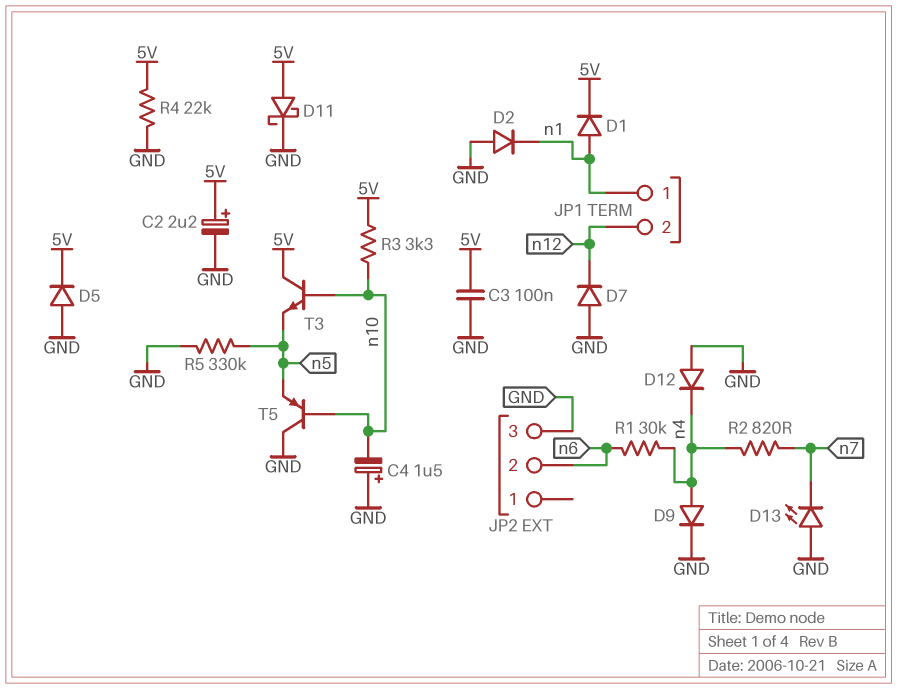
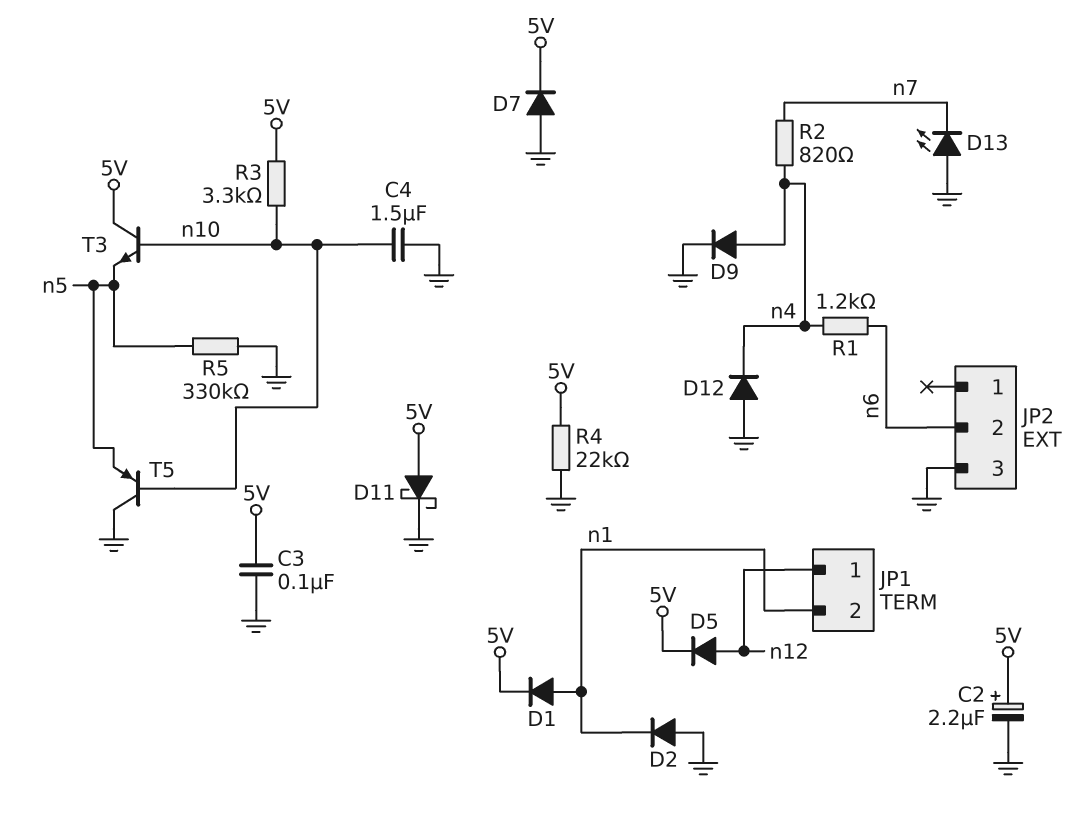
C4: 1.5uF (plus GND, minus n10) -> 1.5uF (GND, n10)
D5: diode (A GND, K 5V) -> diode (A n12, K 5V)
D7: diode (A GND, K n12) -> diode (A GND, K 5V)
JP1 pin 1: n1 -> n12
JP1 pin 2: n12 -> n1
R1: 30k (n4, n6) -> 1.2k (n4, n6)

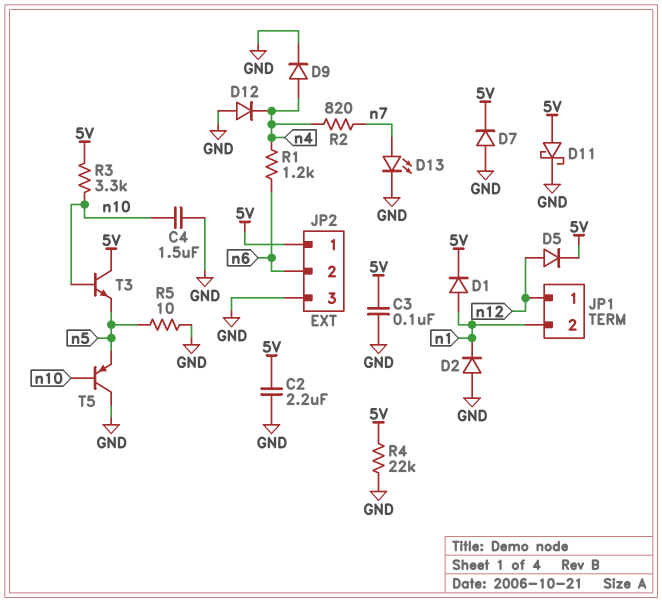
C2: 2.2uF (plus 5V, minus GND) -> 2.2uF (5V, GND)
D13: LED (A GND, K n7) -> LED (A n7, K GND)
JP2 pin 1: none -> 5V
R5: 330k (GND, n5) -> 10 (GND, n5)

